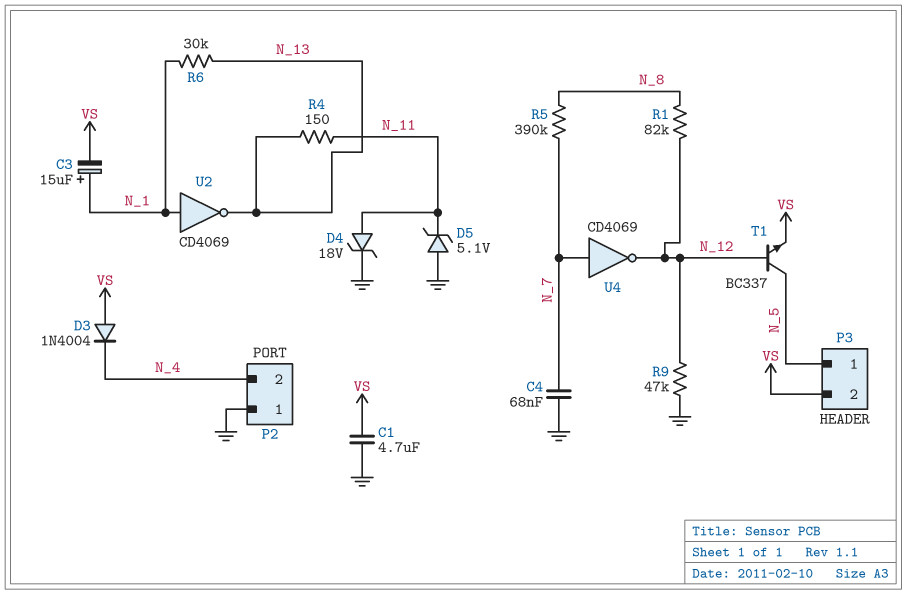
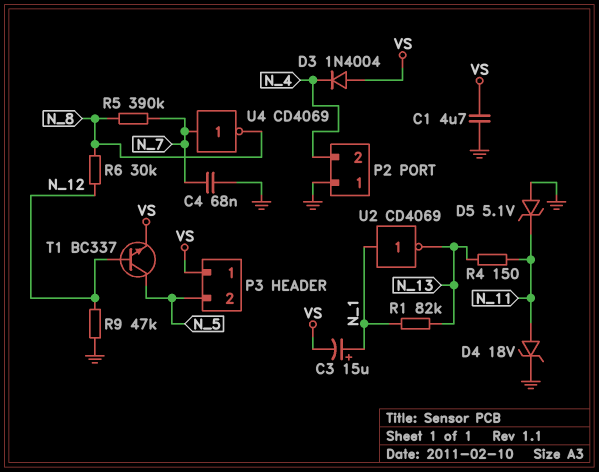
P3 pin 1: N_5 -> VS
P3 pin 2: VS -> N_5
R1: 82k (N_8, N_12) -> 82k (N_1, N_13)
R6: 30k (N_1, N_13) -> 30k (N_8, N_12)
U4: NOT CD4069 (in N_7, out N_12) -> NOT CD4069 (in N_7, out N_8)

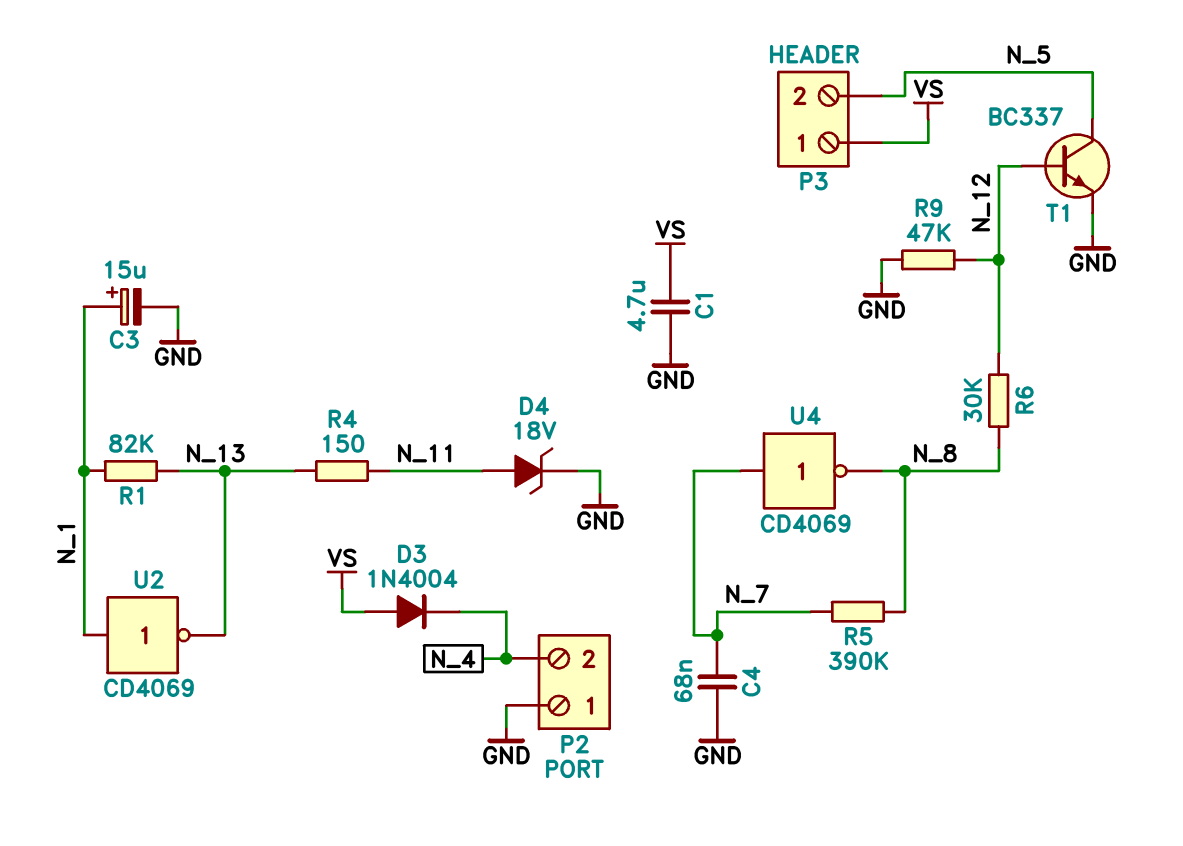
C3: 15uF (plus N_1, minus VS) -> 15uF (plus N_1, minus GND)
D5: zener 5.1V (A GND, K N_11) -> none
T1: NPN BC337 (B N_12, C N_5, E VS) -> NPN BC337 (B N_12, C N_5, E GND)

